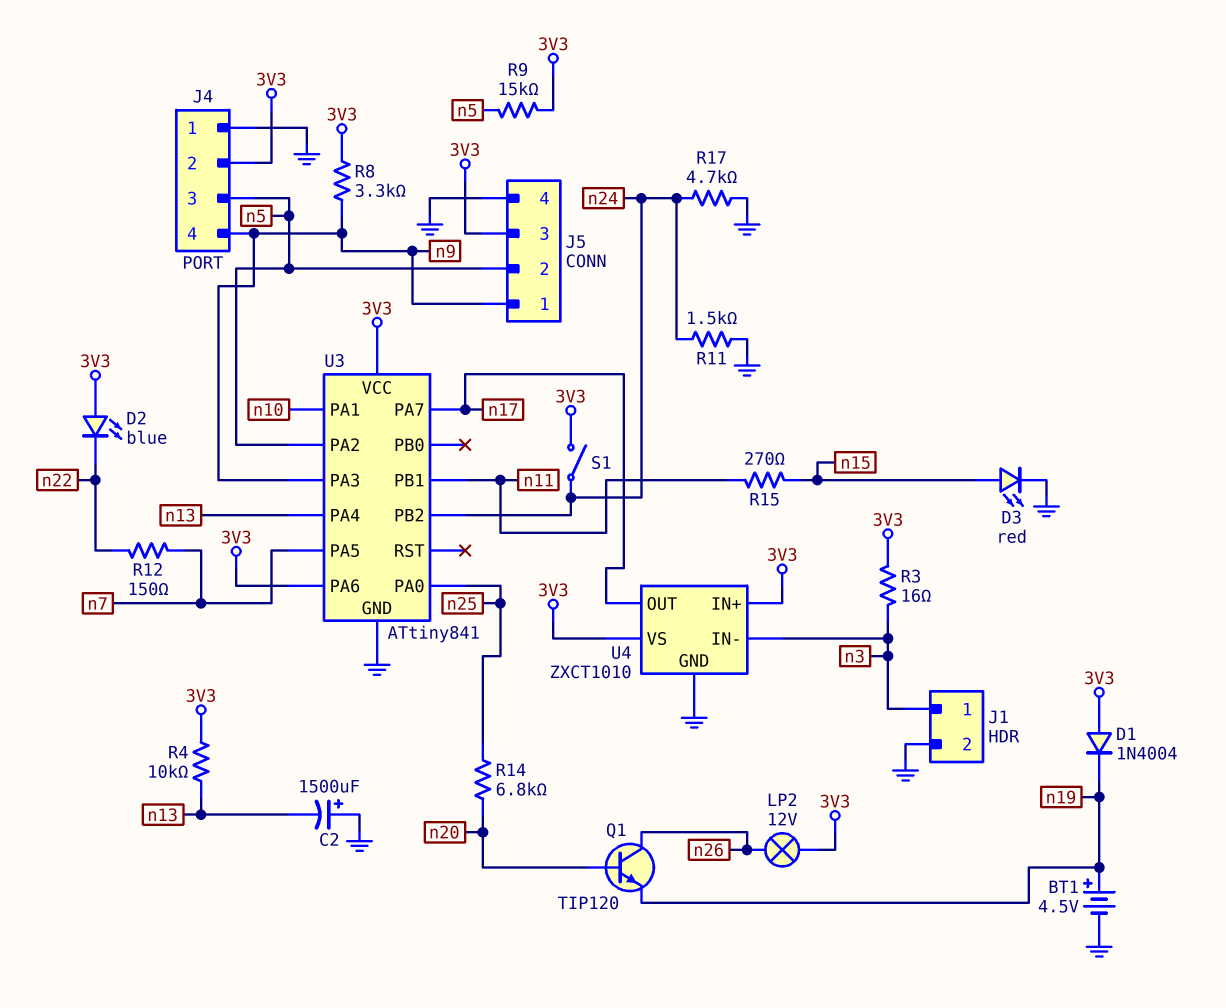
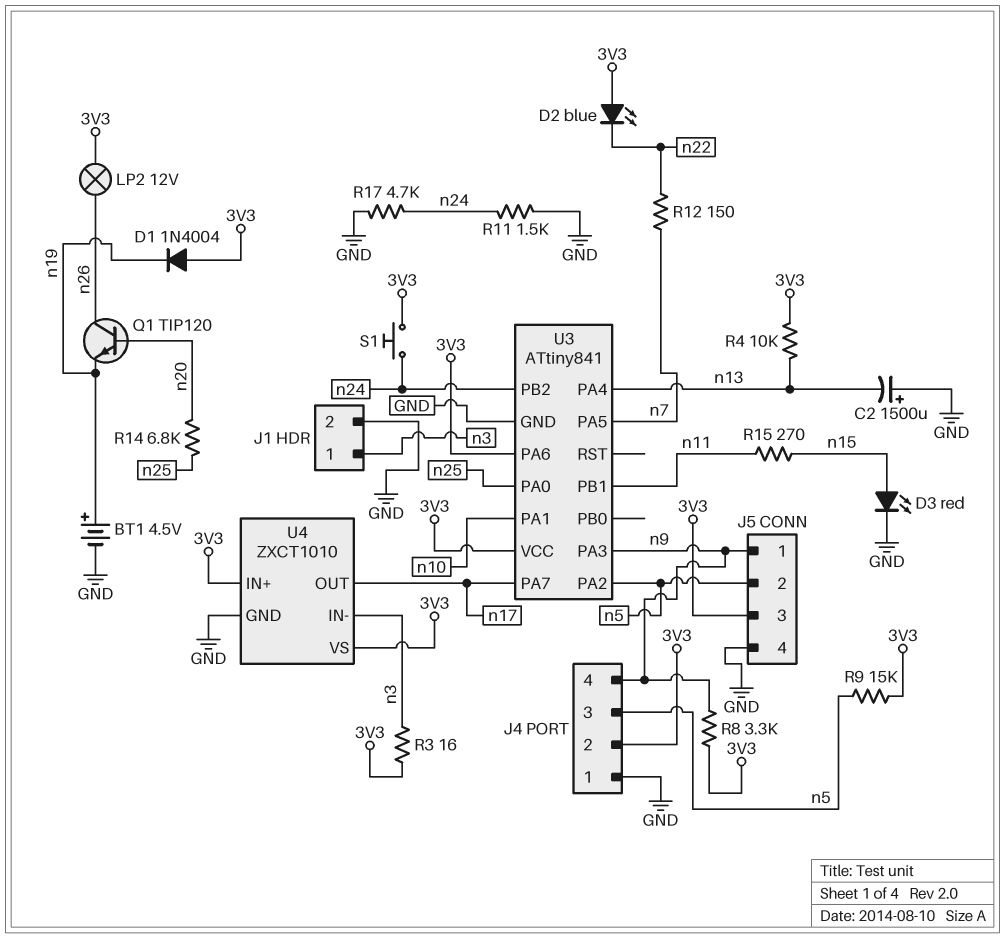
S1: switch (3V3, n24) -> button (3V3, n24)

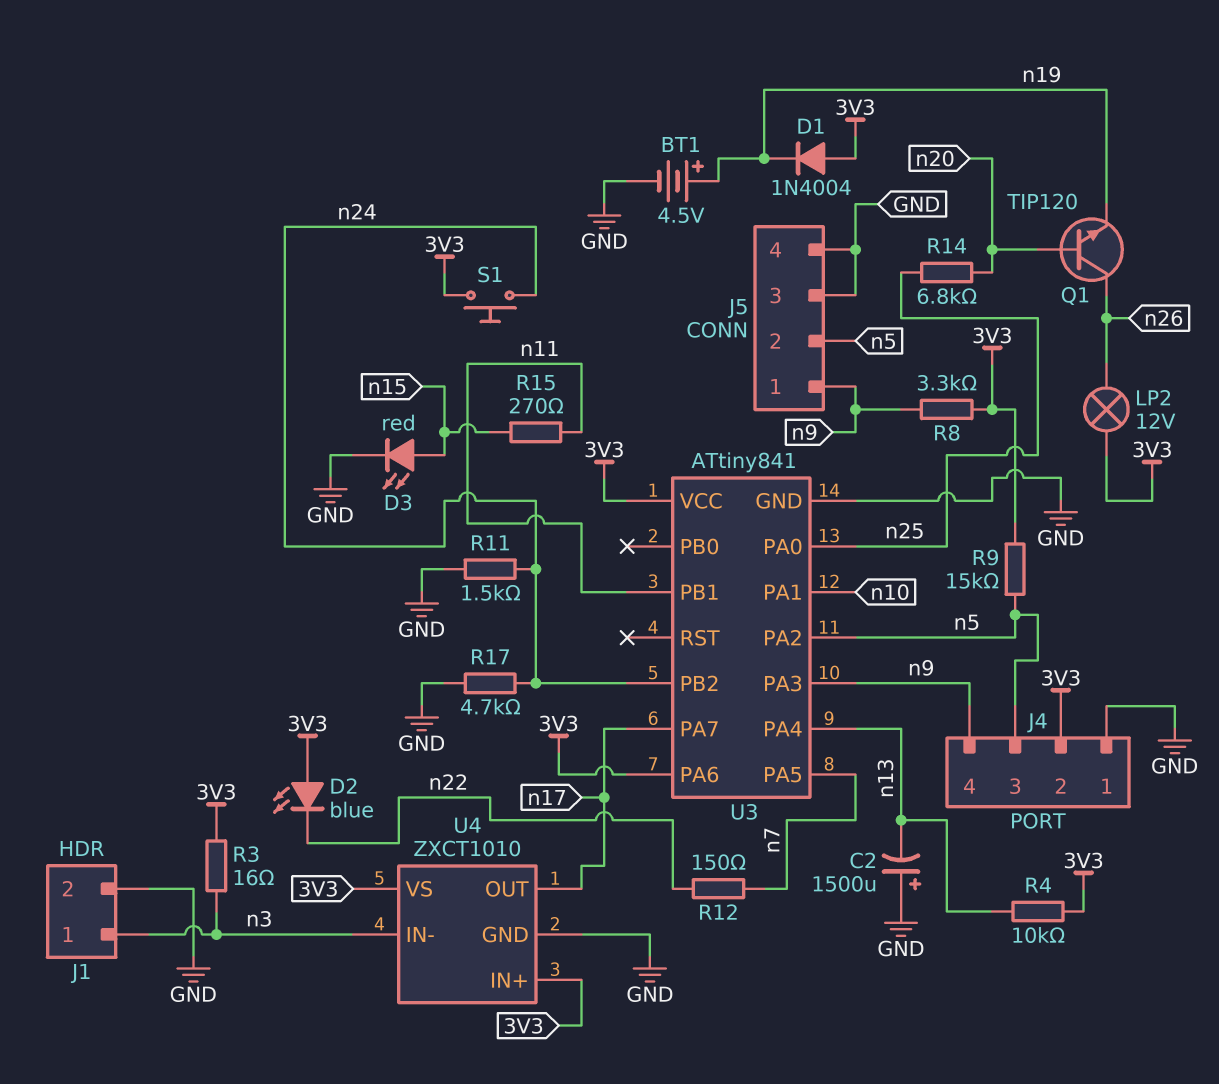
J5 pin 3: 3V3 -> GND

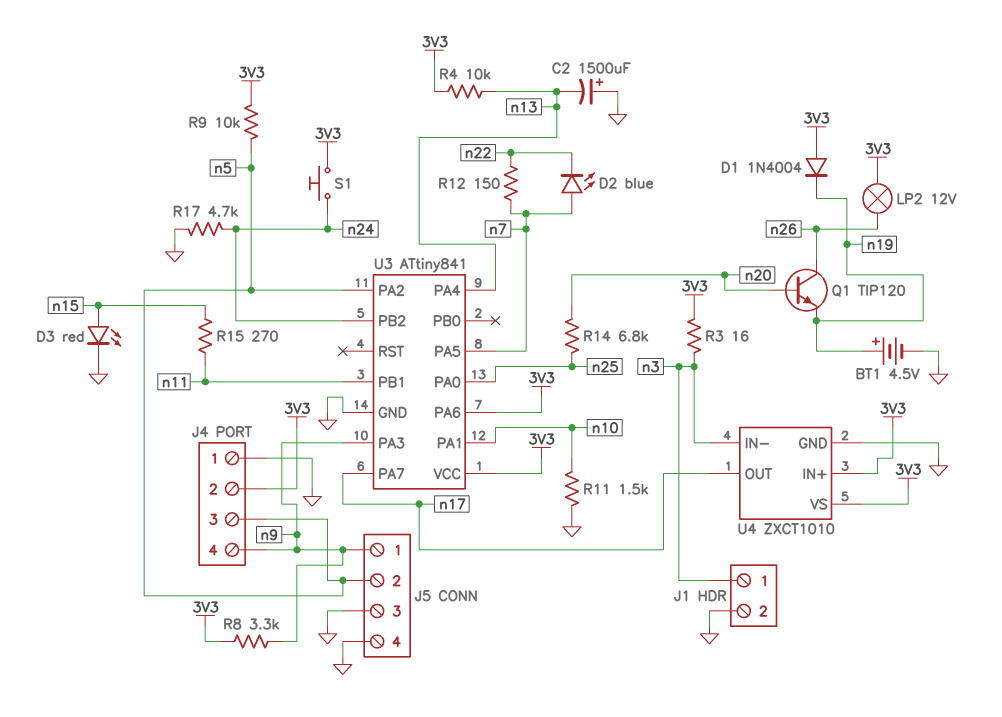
D2: LED blue (A 3V3, K n22) -> LED blue (A n7, K n22)
R9: 15k (3V3, n5) -> 10k (3V3, n5)
R11: 1.5k (GND, n24) -> 1.5k (GND, n10)

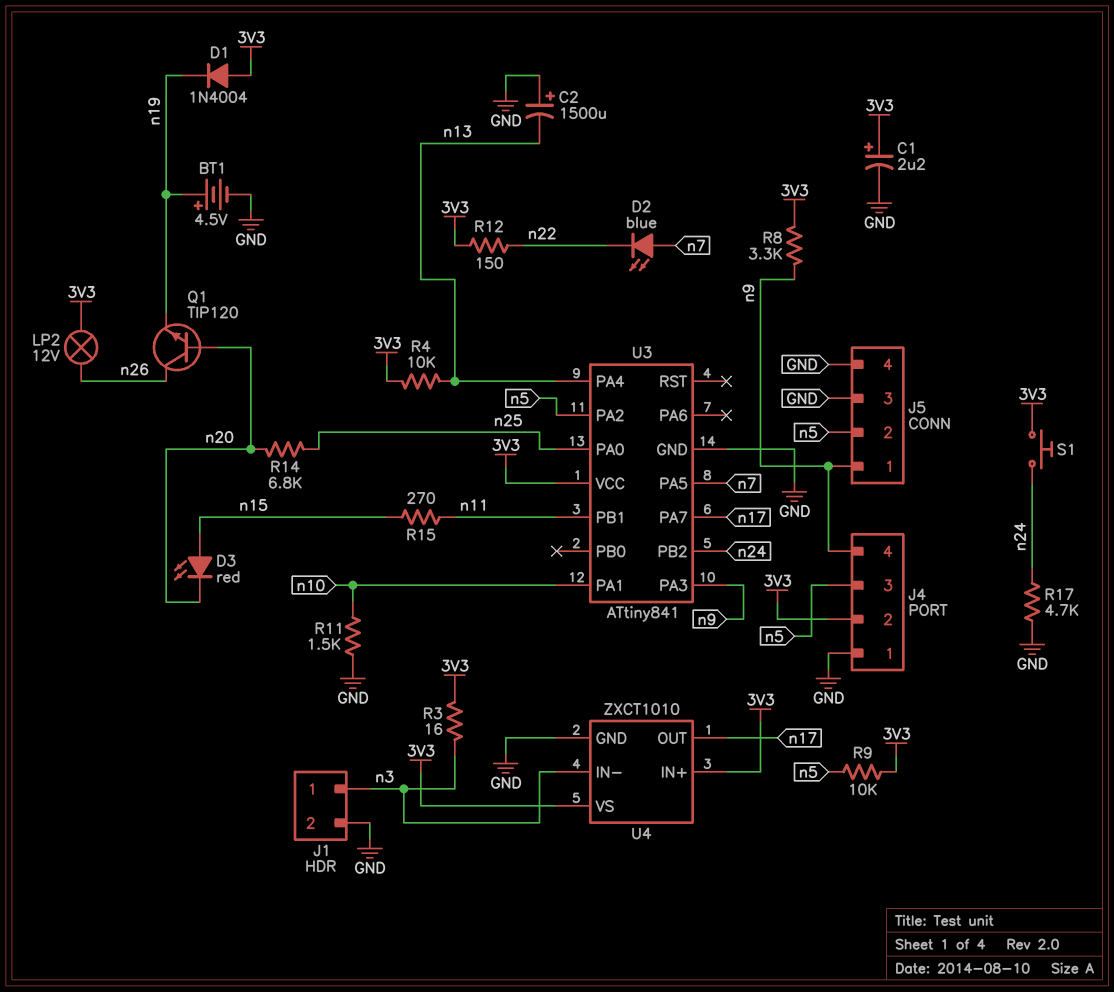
C1: none -> 2.2uF (plus 3V3, minus GND)
D3: LED red (A n15, K GND) -> LED red (A n15, K n20)
R12: 150 (n7, n22) -> 150 (3V3, n22)
U3 pin PA6: 3V3 -> none

